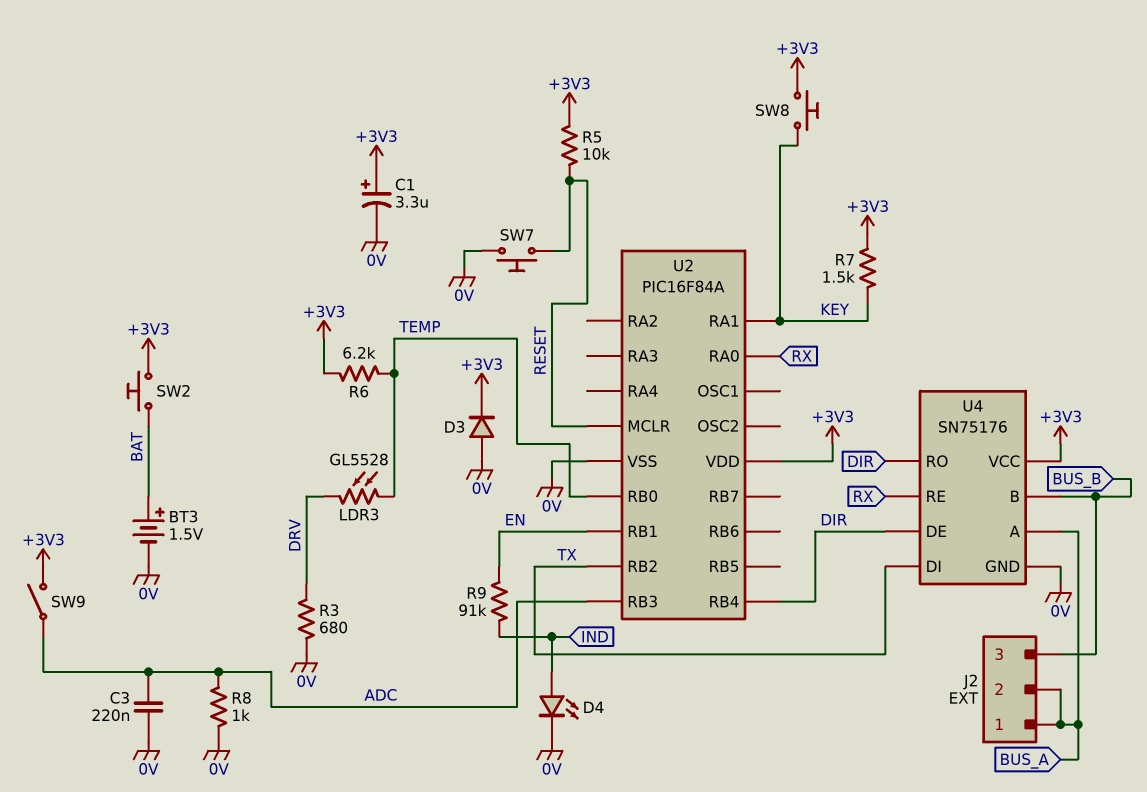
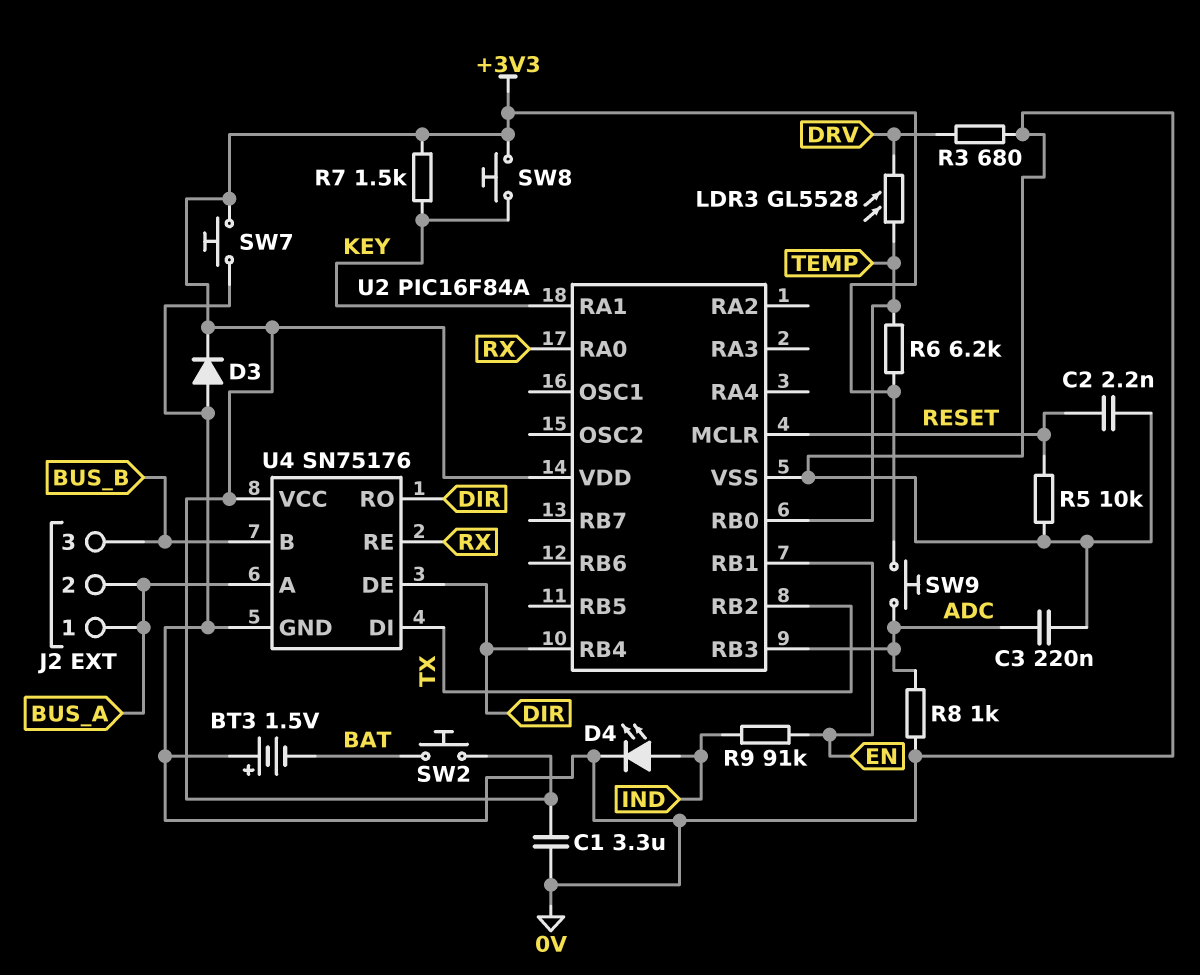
BT3: 1.5V (plus BAT, minus 0V) -> 1.5V (plus 0V, minus BAT)
C1: 3.3uF (plus +3V3, minus 0V) -> 3.3uF (+3V3, 0V)
C2: none -> 2.2nF (0V, RESET)
R5: 10k (+3V3, RESET) -> 10k (0V, RESET)
SW7: button (0V, RESET) -> button (+3V3, 0V)
SW9: switch (+3V3, ADC) -> button (+3V3, ADC)

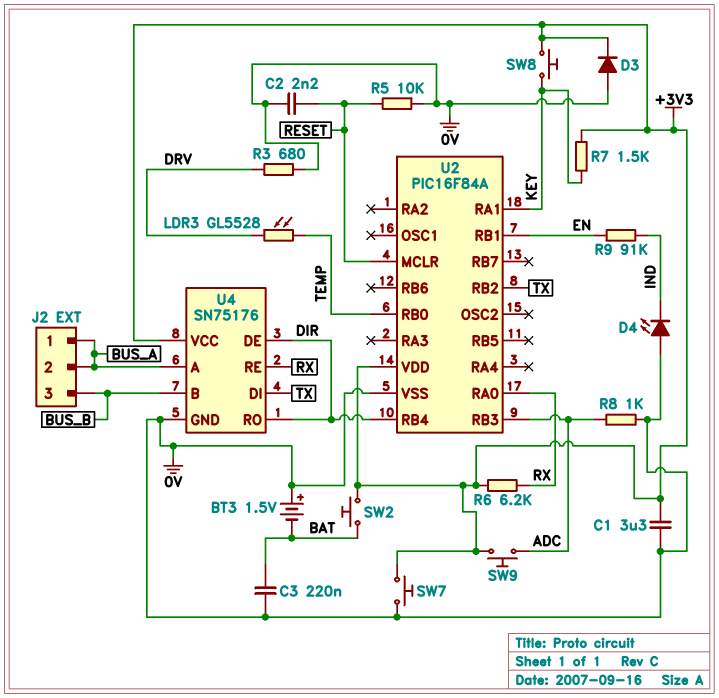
C3: 220nF (0V, ADC) -> 220nF (0V, BAT)
D4: LED (A IND, K 0V) -> LED (A 0V, K IND)
R6: 6.2k (+3V3, TEMP) -> 6.2k (+3V3, RX)

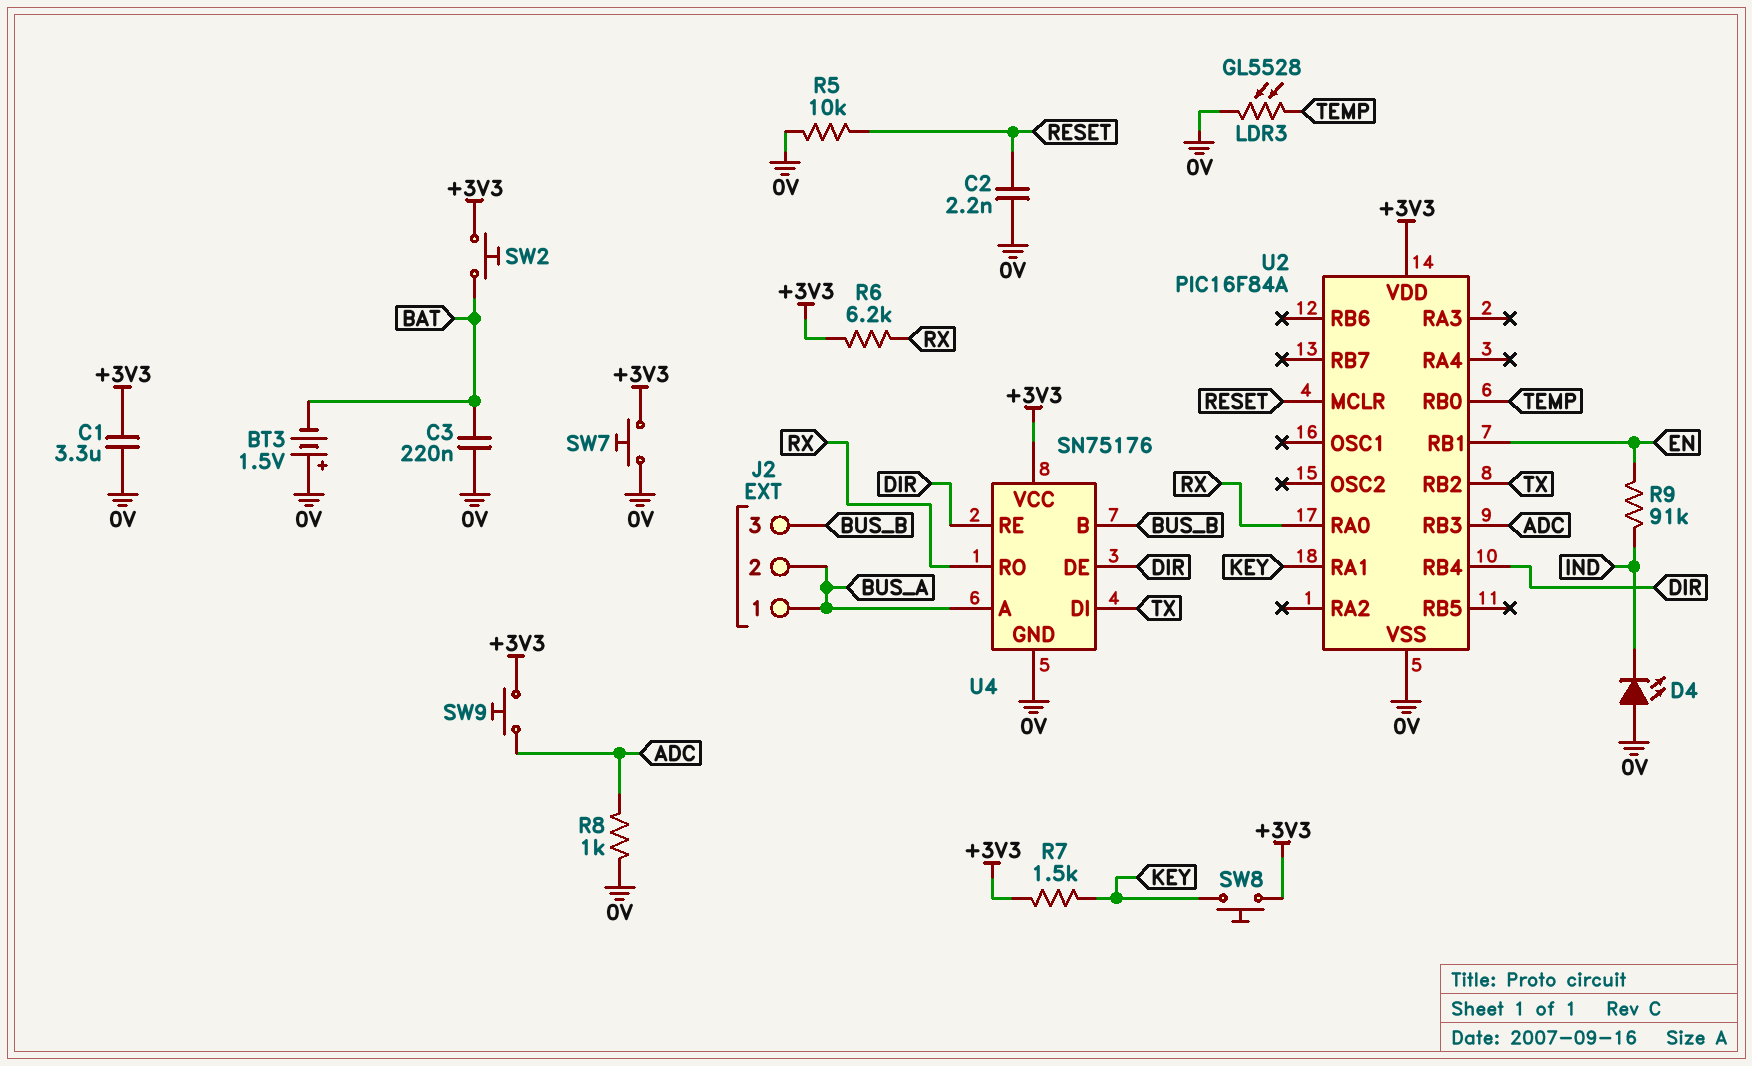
D3: diode (A 0V, K +3V3) -> none
LDR3: GL5528 (DRV, TEMP) -> GL5528 (0V, TEMP)
R3: 680 (0V, DRV) -> none
U4 pin RE: RX -> DIR
U4 pin RO: DIR -> RX

